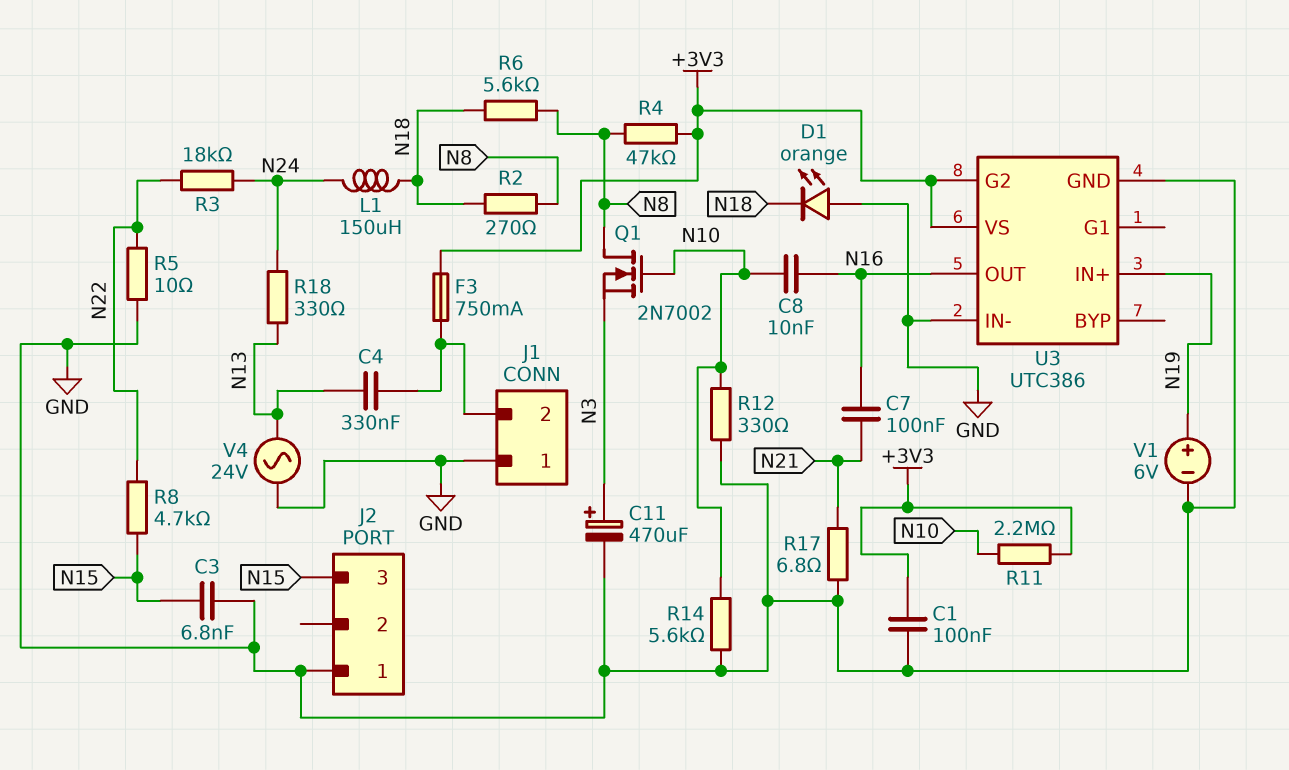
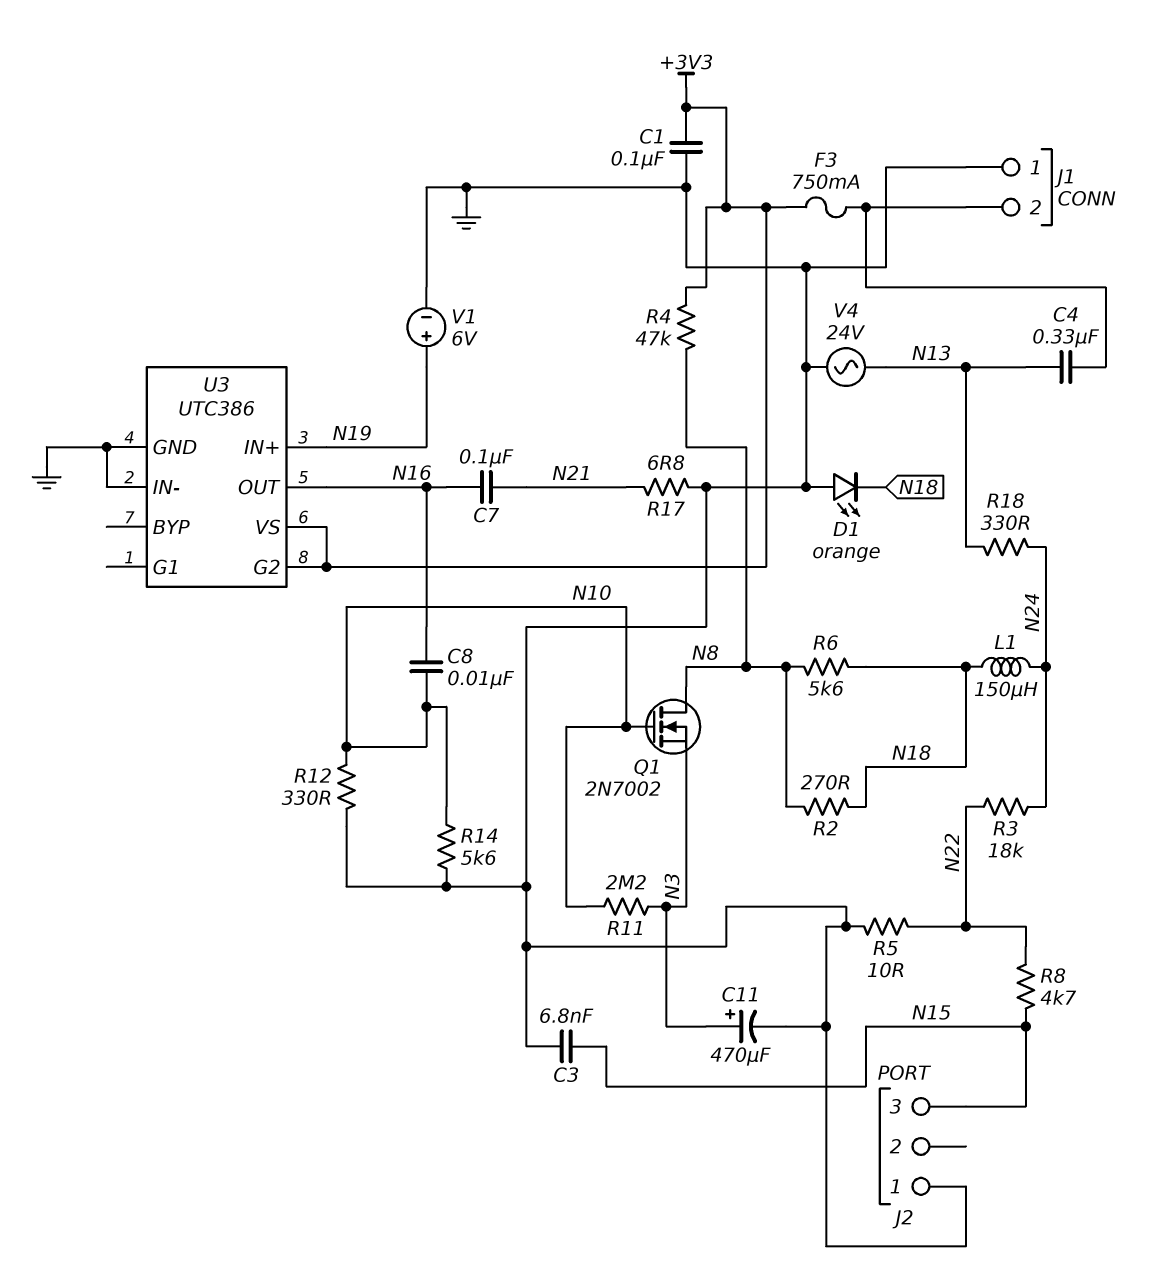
R11: 2.2M (+3V3, N10) -> 2.2M (N3, N10)

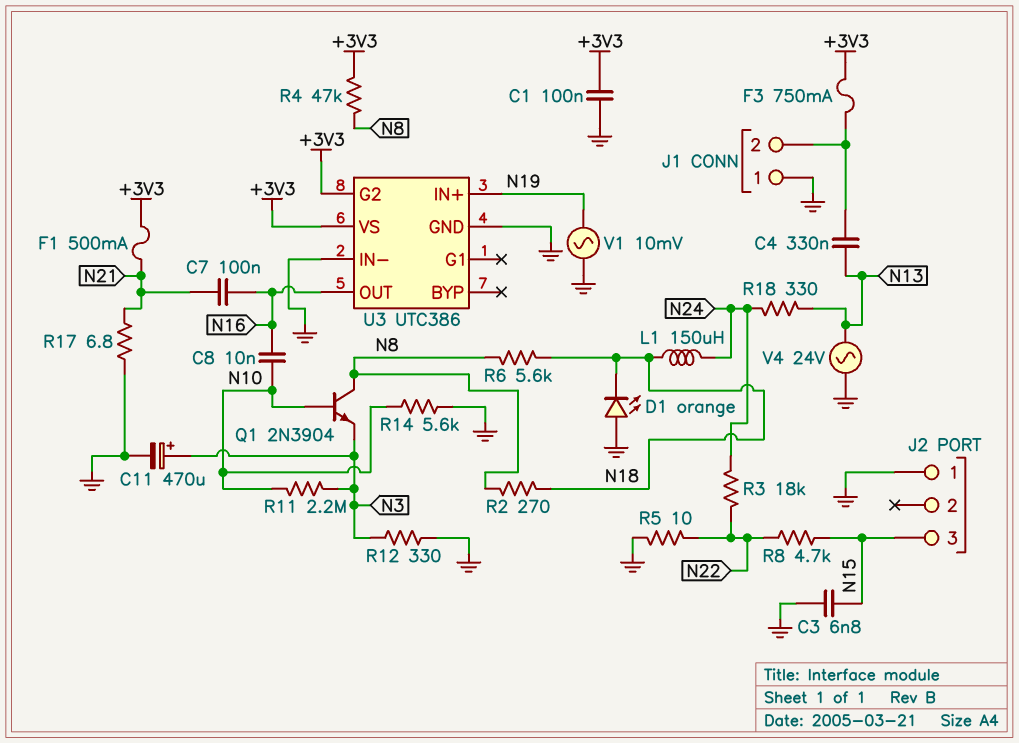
F1: none -> 500mA (+3V3, N21)
Q1: NMOS 2N7002 (G N10, D N8, S N3) -> NPN 2N3904 (B N10, C N8, E N3)
R12: 330 (GND, N10) -> 330 (GND, N3)
V1: 6V (plus N19, minus GND) -> AC 10mV (GND, N19)

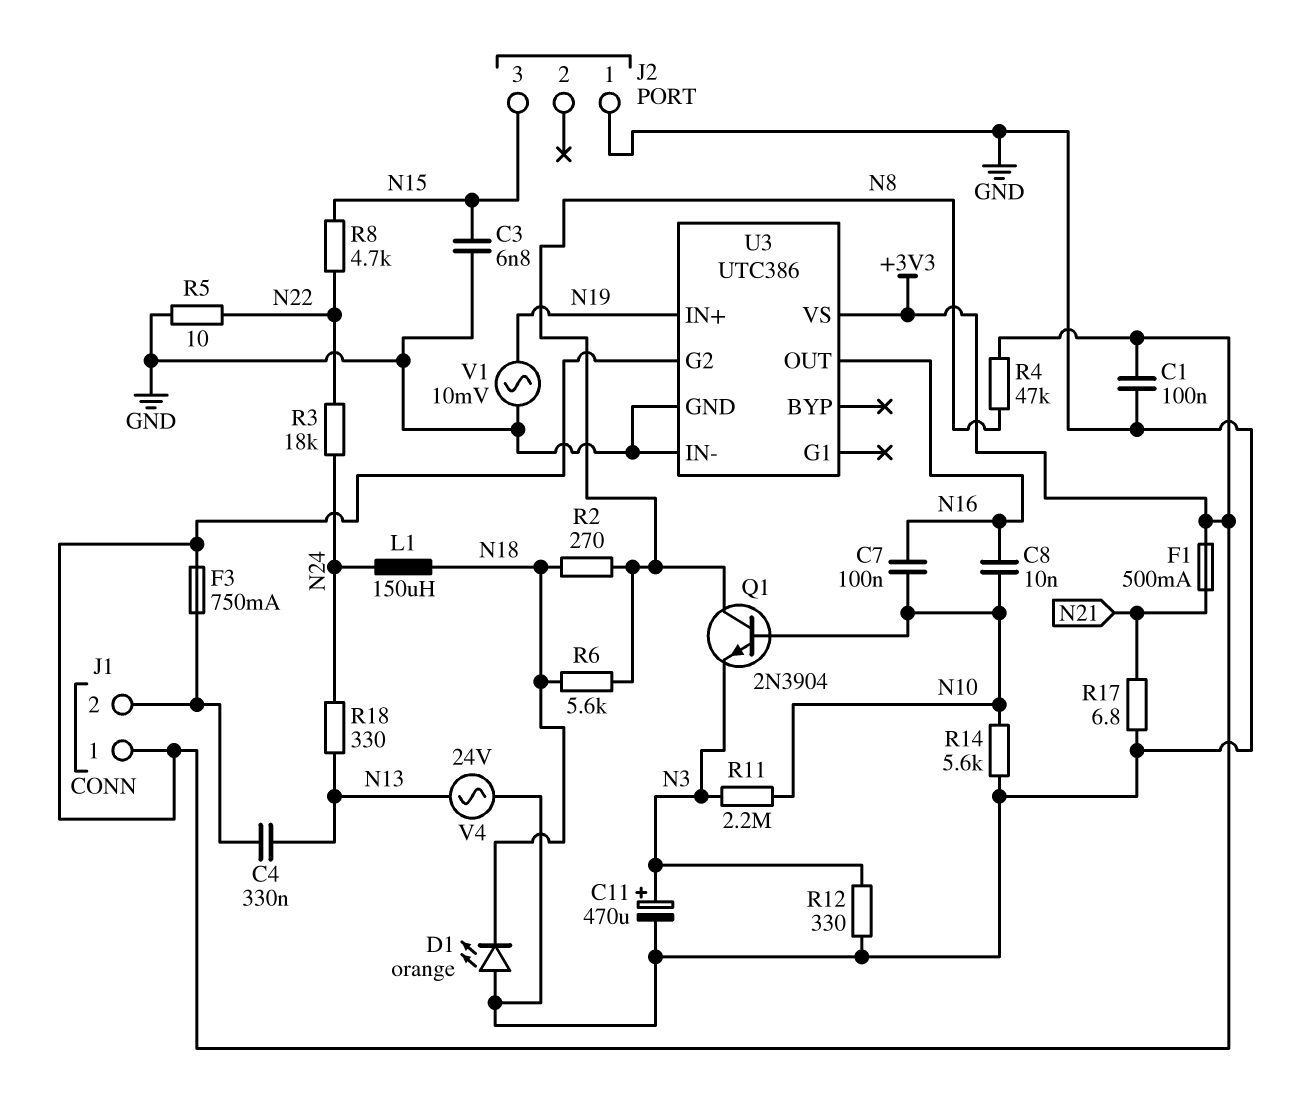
C7: 100nF (N16, N21) -> 100nF (N10, N16)
J1 pin 1: GND -> +3V3

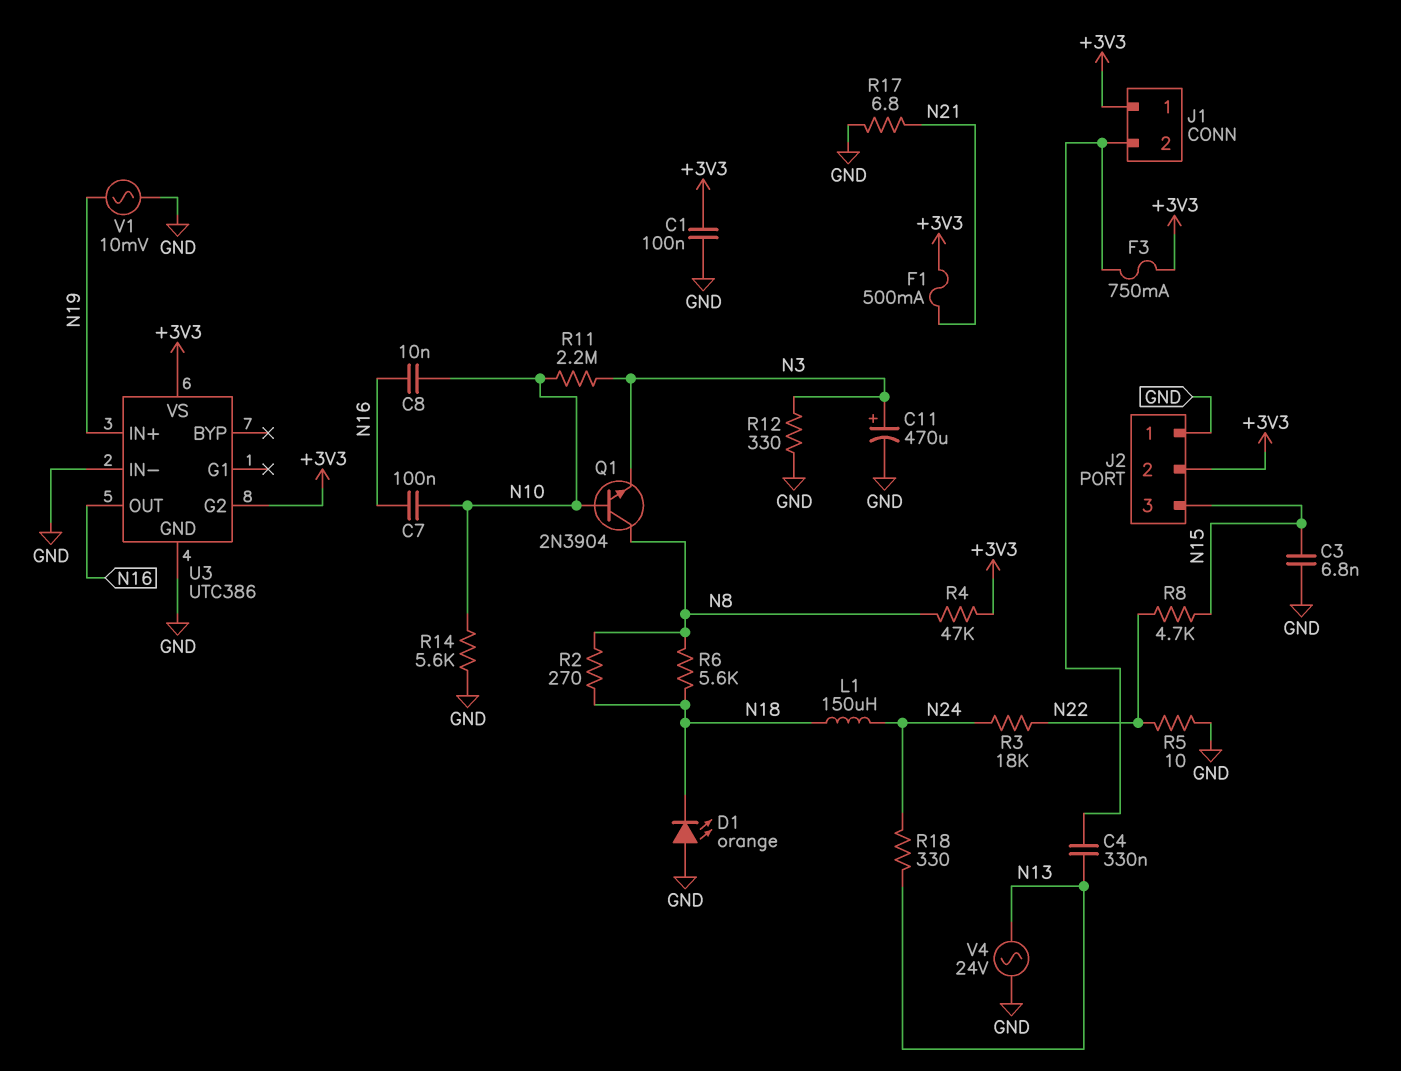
J2 pin 2: none -> +3V3

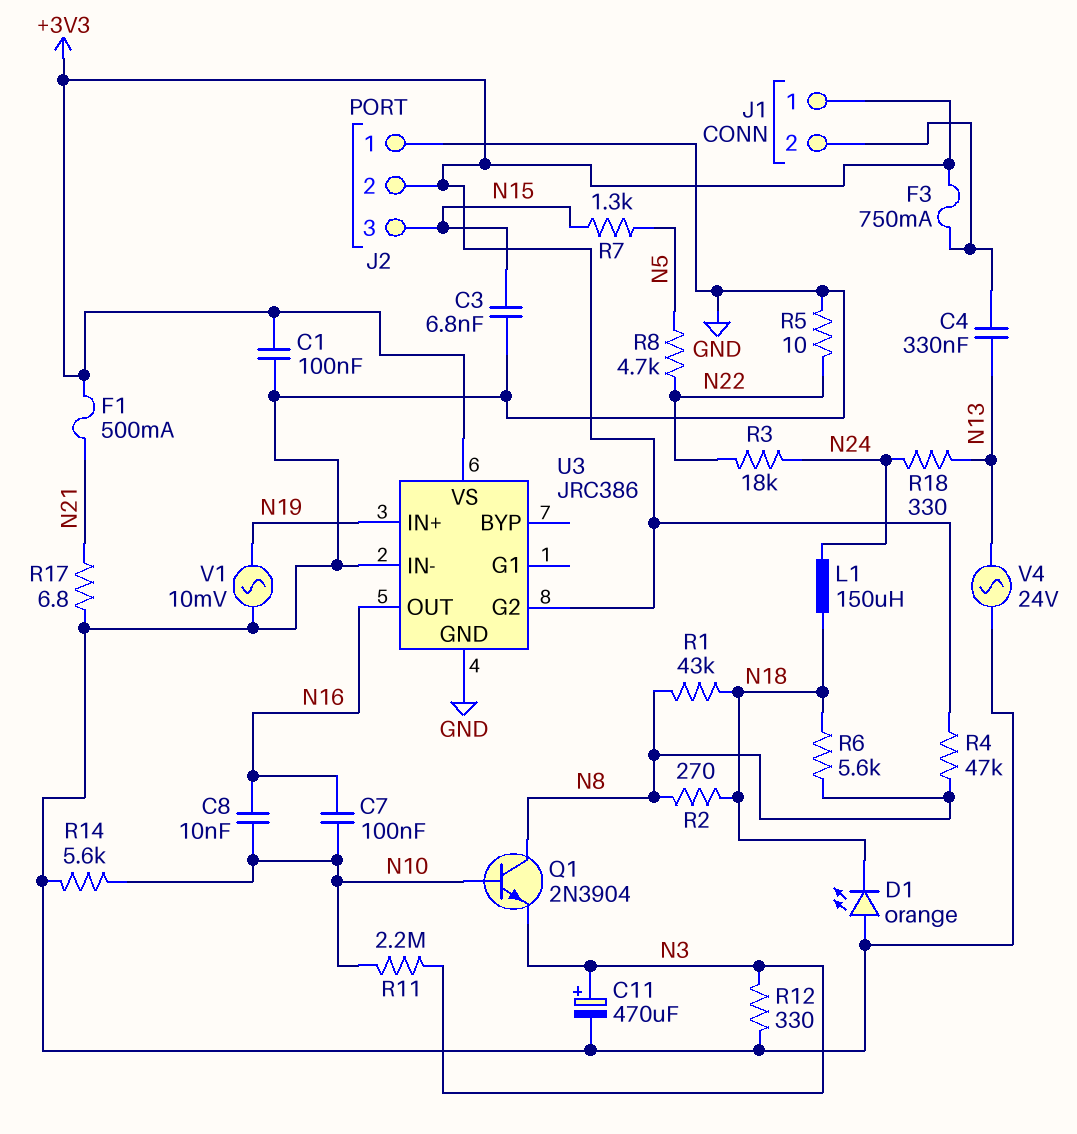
R1: none -> 43k (N8, N18)
R7: none -> 1.3k (N5, N15)
R8: 4.7k (N15, N22) -> 4.7k (N5, N22)
U3: UTC386 -> JRC386

